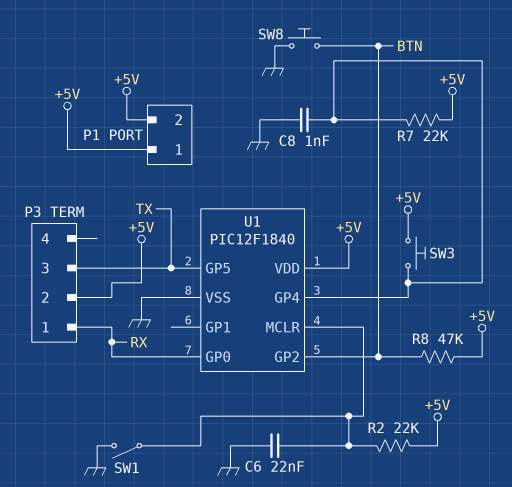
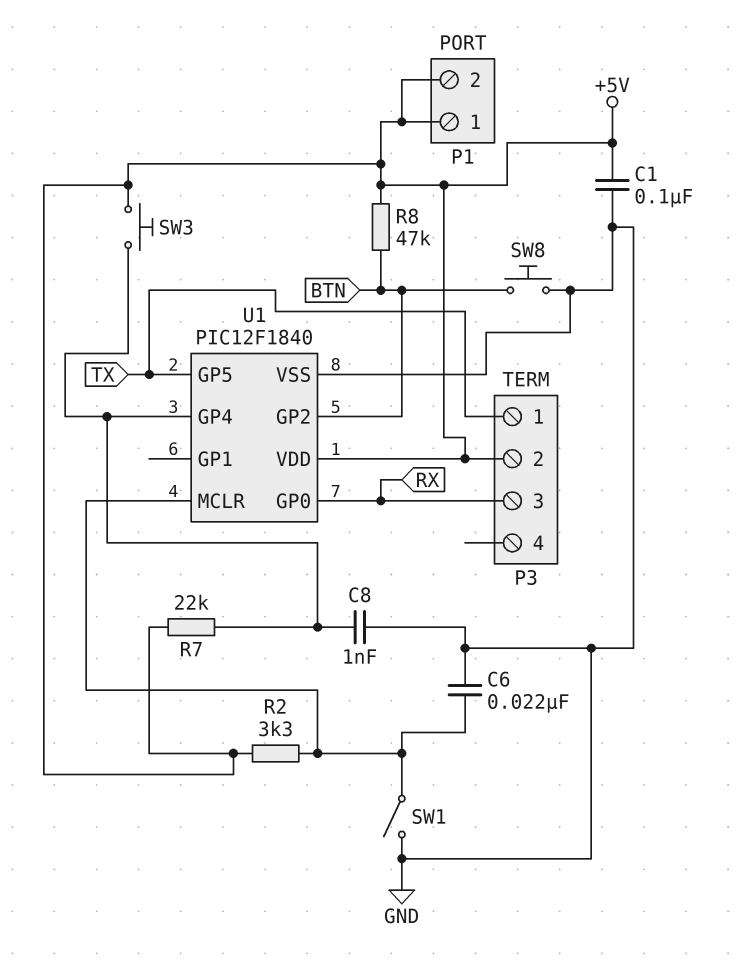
C1: none -> 100nF (+5V, GND)
P3 pin 1: RX -> TX
P3 pin 3: TX -> RX
R2: 22k (+5V, U1/MCLR) -> 3.3k (+5V, U1/MCLR)

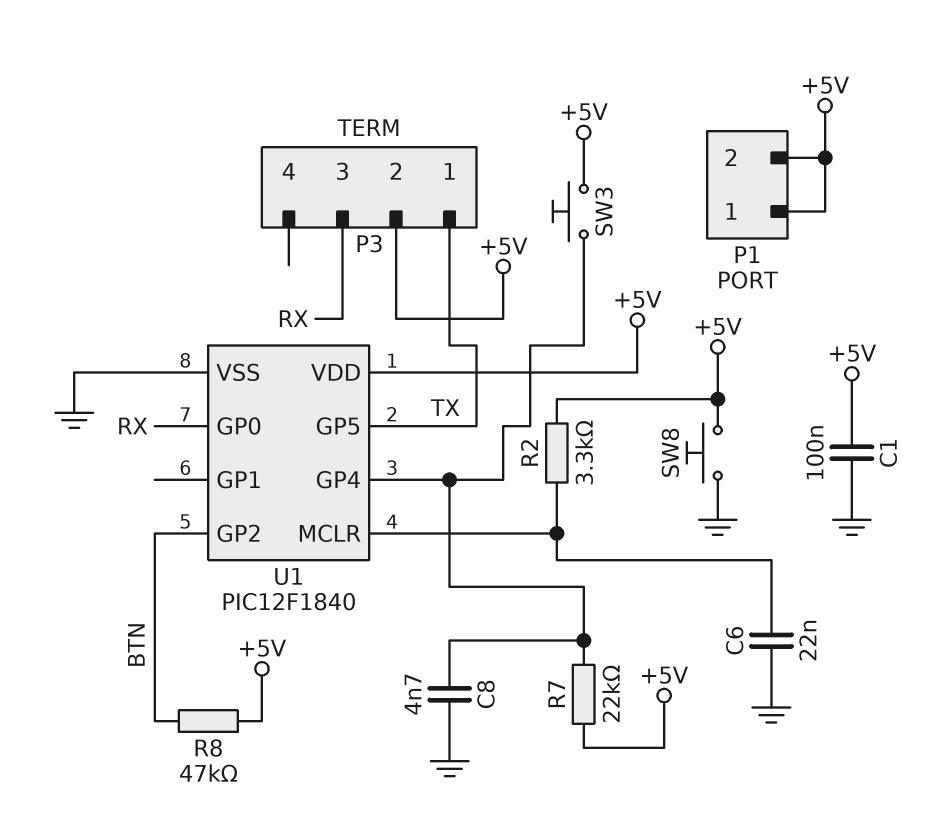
C8: 1nF (GND, U1/GP4) -> 4.7nF (GND, U1/GP4)
SW1: switch (GND, U1/MCLR) -> none
SW8: button (BTN, GND) -> button (+5V, GND)

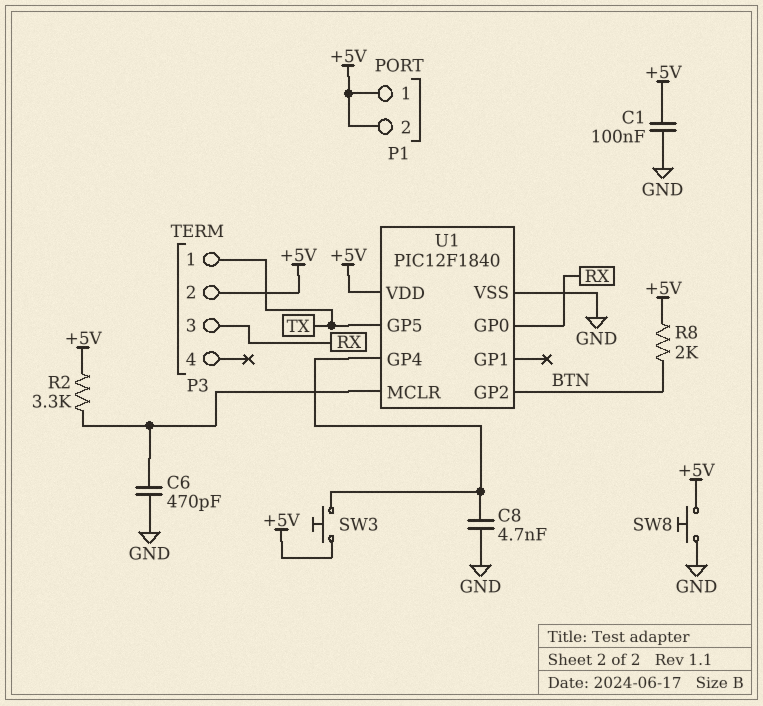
C6: 22nF (GND, U1/MCLR) -> 470pF (GND, U1/MCLR)
R7: 22k (+5V, U1/GP4) -> none
R8: 47k (+5V, BTN) -> 2k (+5V, BTN)

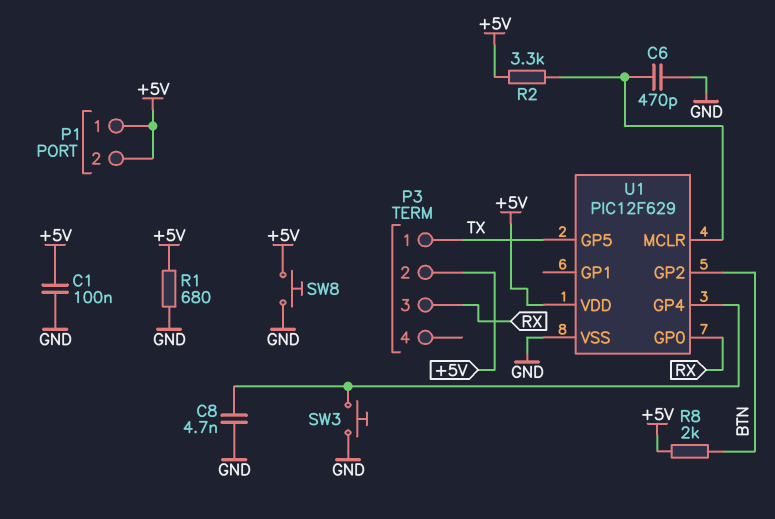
R1: none -> 680 (+5V, GND)
SW3: button (+5V, U1/GP4) -> button (GND, U1/GP4)
U1: PIC12F1840 -> PIC12F629

